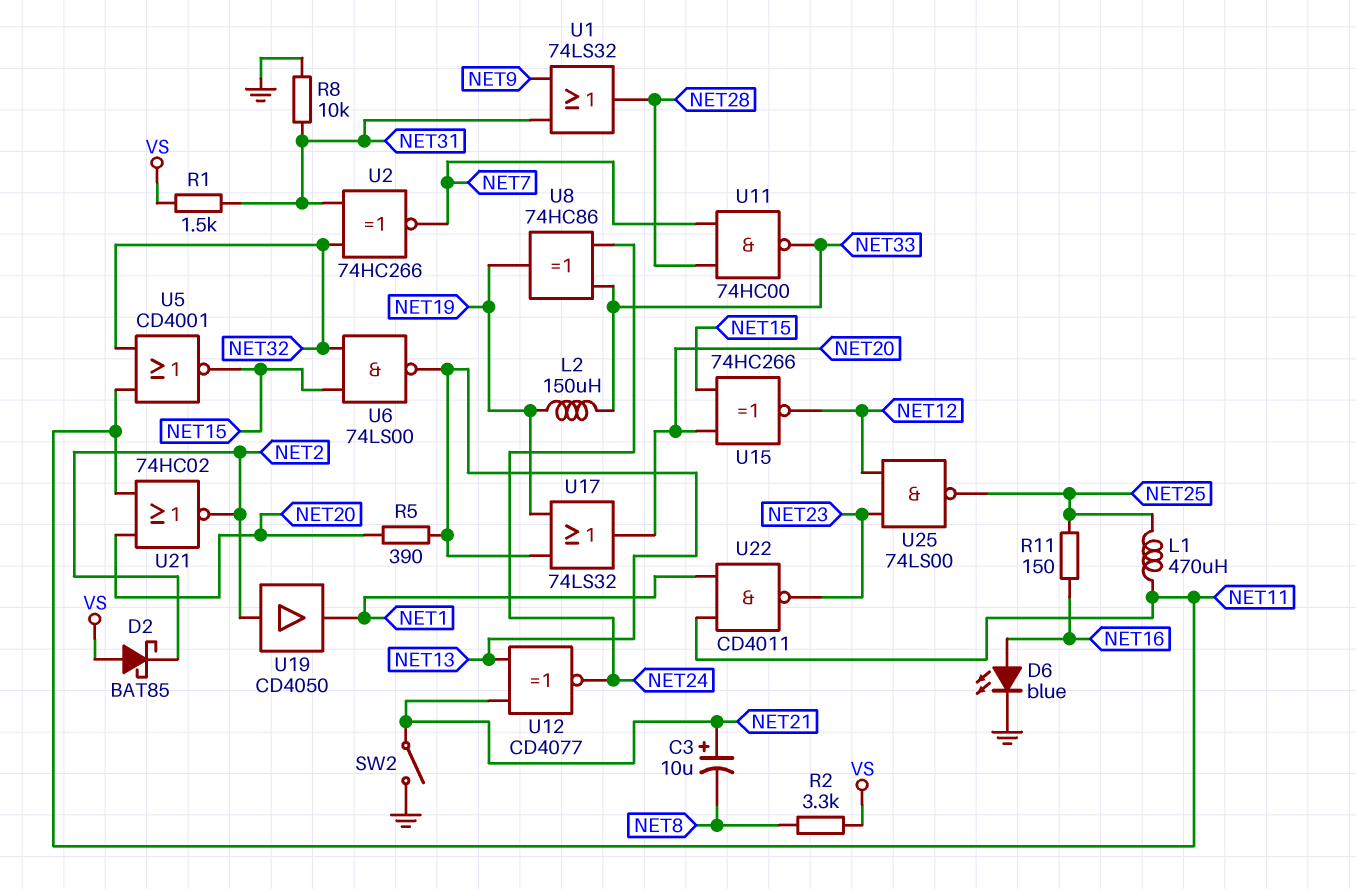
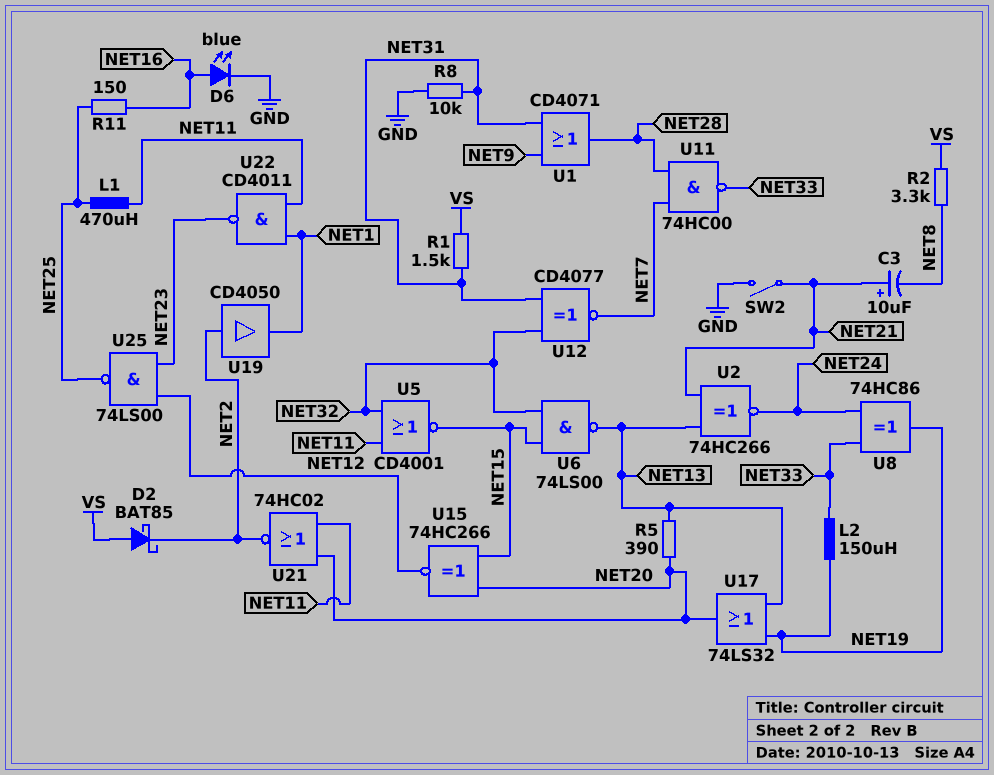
U1: OR 74LS32 (in NET9, in NET31, out NET28) -> OR CD4071 (in NET9, in NET31, out NET28)
U2: XNOR 74HC266 (in NET31, in NET32, out NET7) -> XNOR 74HC266 (in NET13, in NET21, out NET24)
U12: XNOR CD4077 (in NET13, in NET21, out NET24) -> XNOR CD4077 (in NET31, in NET32, out NET7)

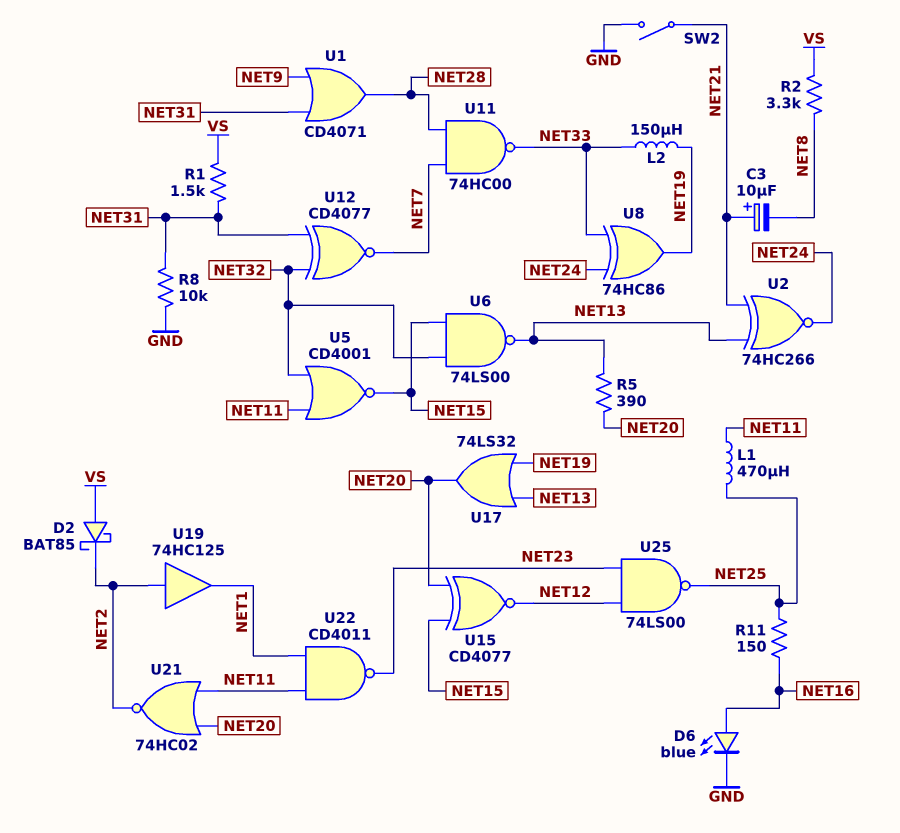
U15: XNOR 74HC266 (in NET15, in NET20, out NET12) -> XNOR CD4077 (in NET15, in NET20, out NET12)
U19: buffer CD4050 (in NET2, out NET1) -> buffer 74HC125 (in NET2, out NET1)

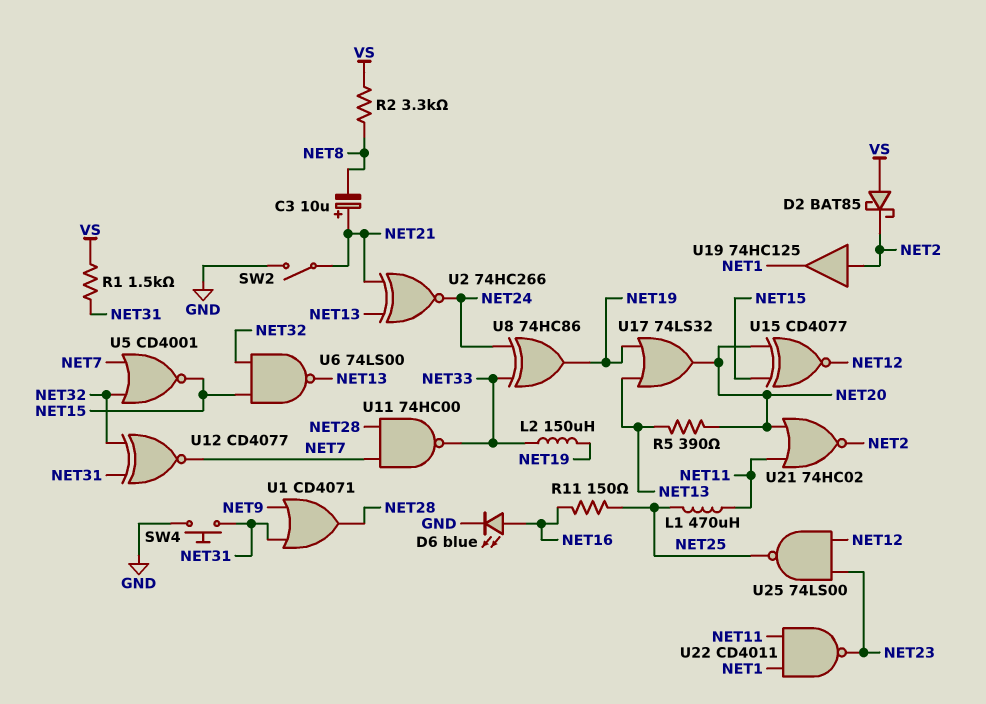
R8: 10k (GND, NET31) -> none
SW4: none -> button (GND, NET31)
U5: NOR CD4001 (in NET11, in NET32, out NET15) -> NOR CD4001 (in NET7, in NET32, out NET15)

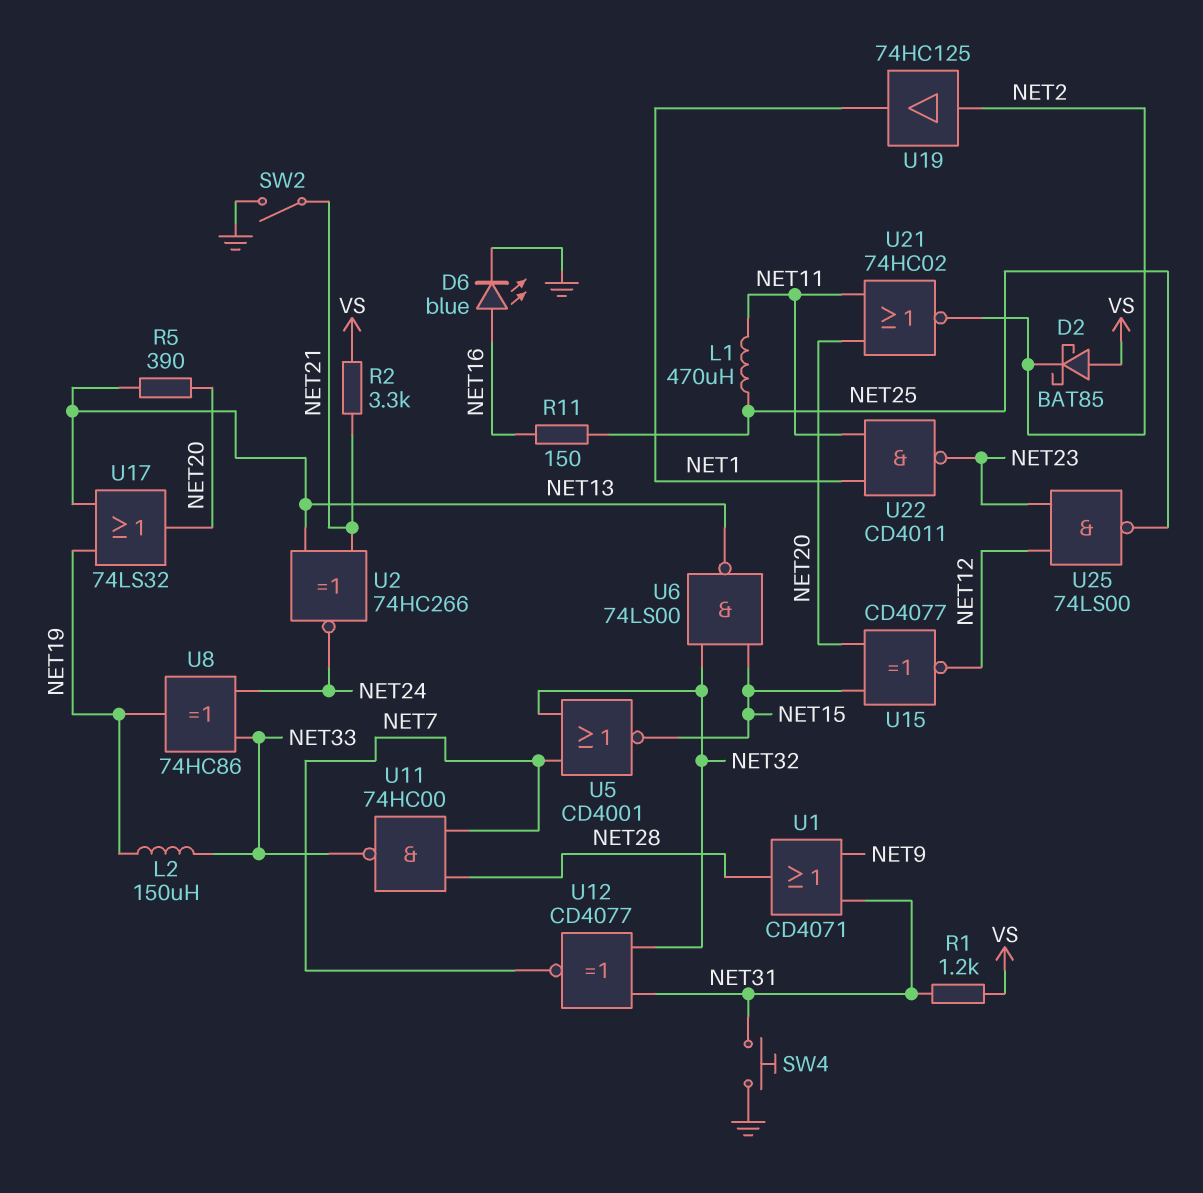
C3: 10uF (plus NET21, minus NET8) -> none
R1: 1.5k (NET31, VS) -> 1.2k (NET31, VS)
R2: 3.3k (NET8, VS) -> 3.3k (NET21, VS)

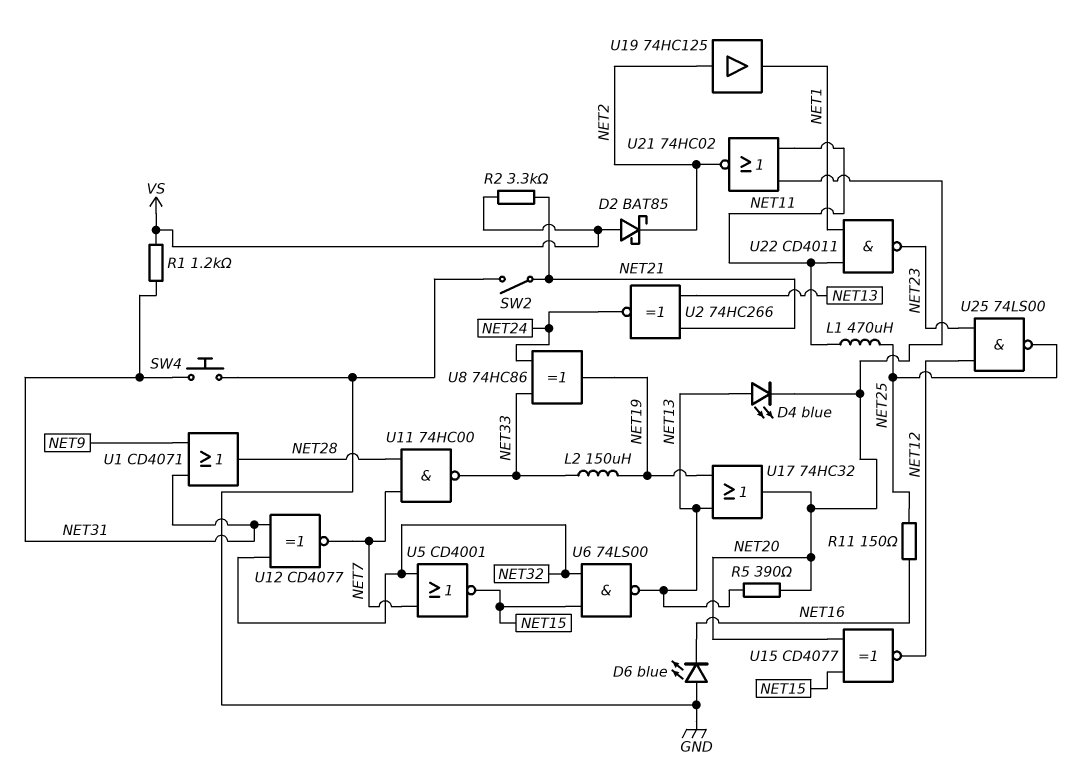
D4: none -> LED blue (A NET13, K NET20)
D6: LED blue (A NET16, K GND) -> LED blue (A GND, K NET16)
U17: OR 74LS32 (in NET13, in NET19, out NET20) -> OR 74HC32 (in NET13, in NET19, out NET20)

